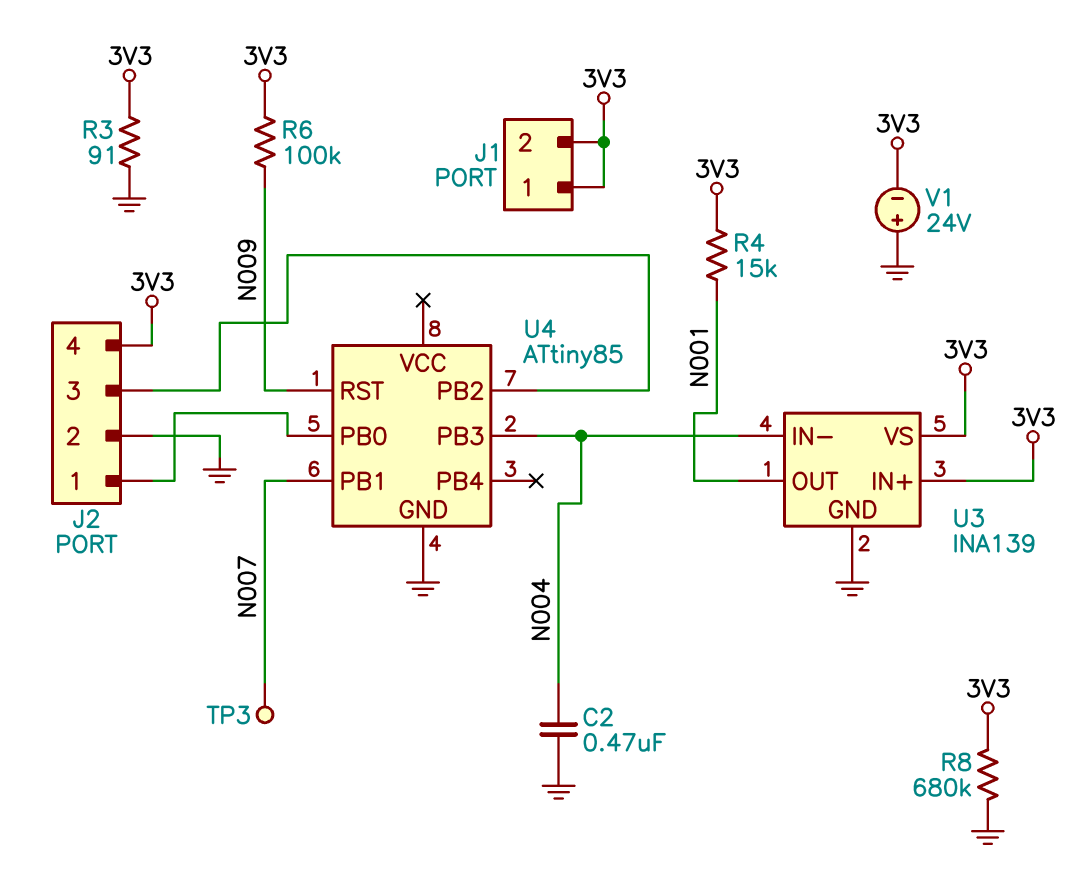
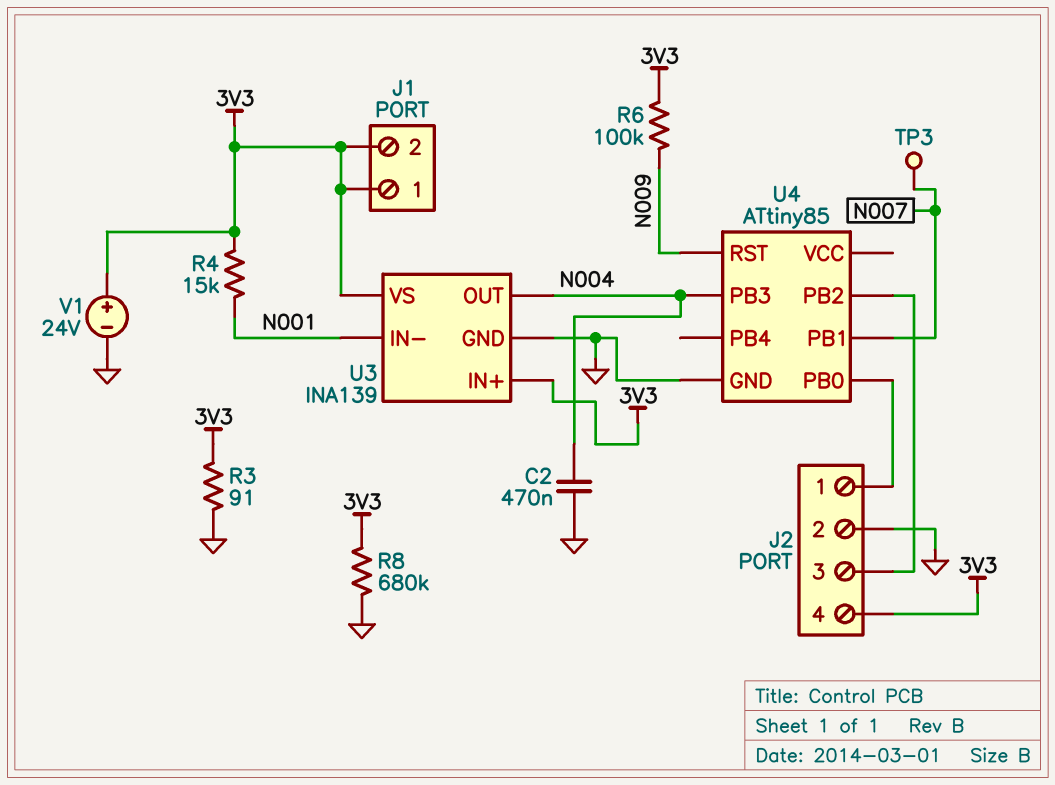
U3 pin IN-: N004 -> N001
U3 pin OUT: N001 -> N004
V1: 24V (plus GND, minus 3V3) -> 24V (plus 3V3, minus GND)

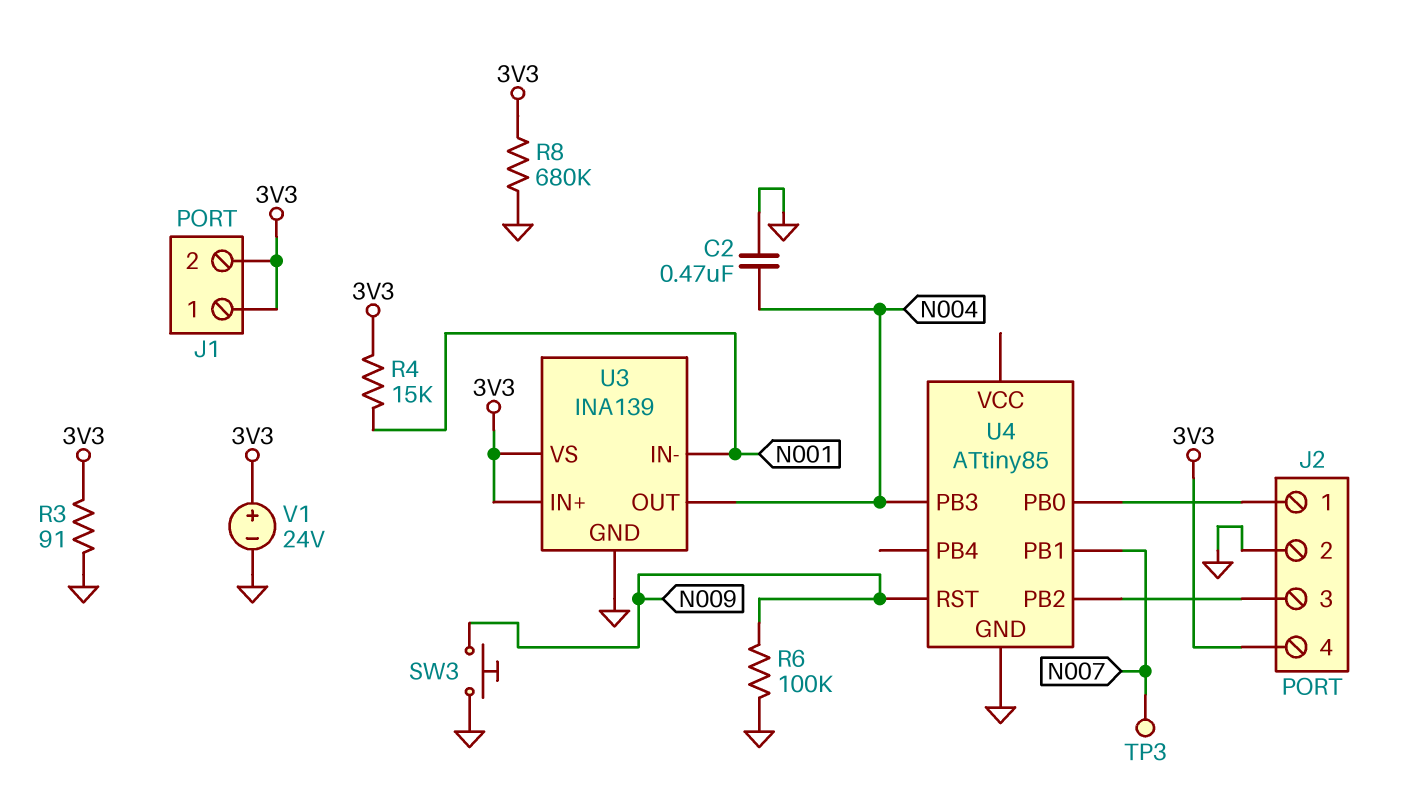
R6: 100k (3V3, N009) -> 100k (GND, N009)
SW3: none -> button (GND, N009)

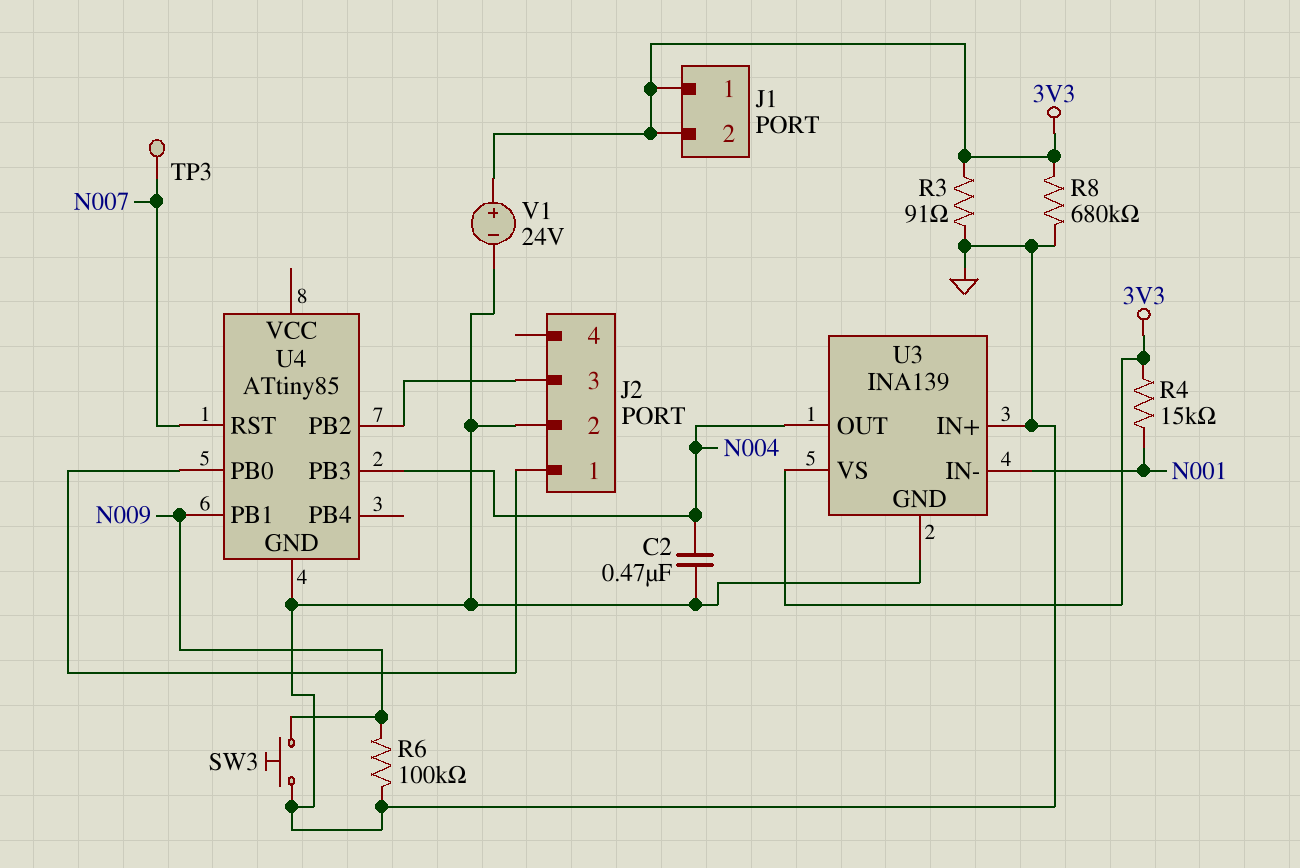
J2 pin 4: 3V3 -> none
U3 pin IN+: 3V3 -> GND
U4 pin PB1: N007 -> N009
U4 pin RST: N009 -> N007

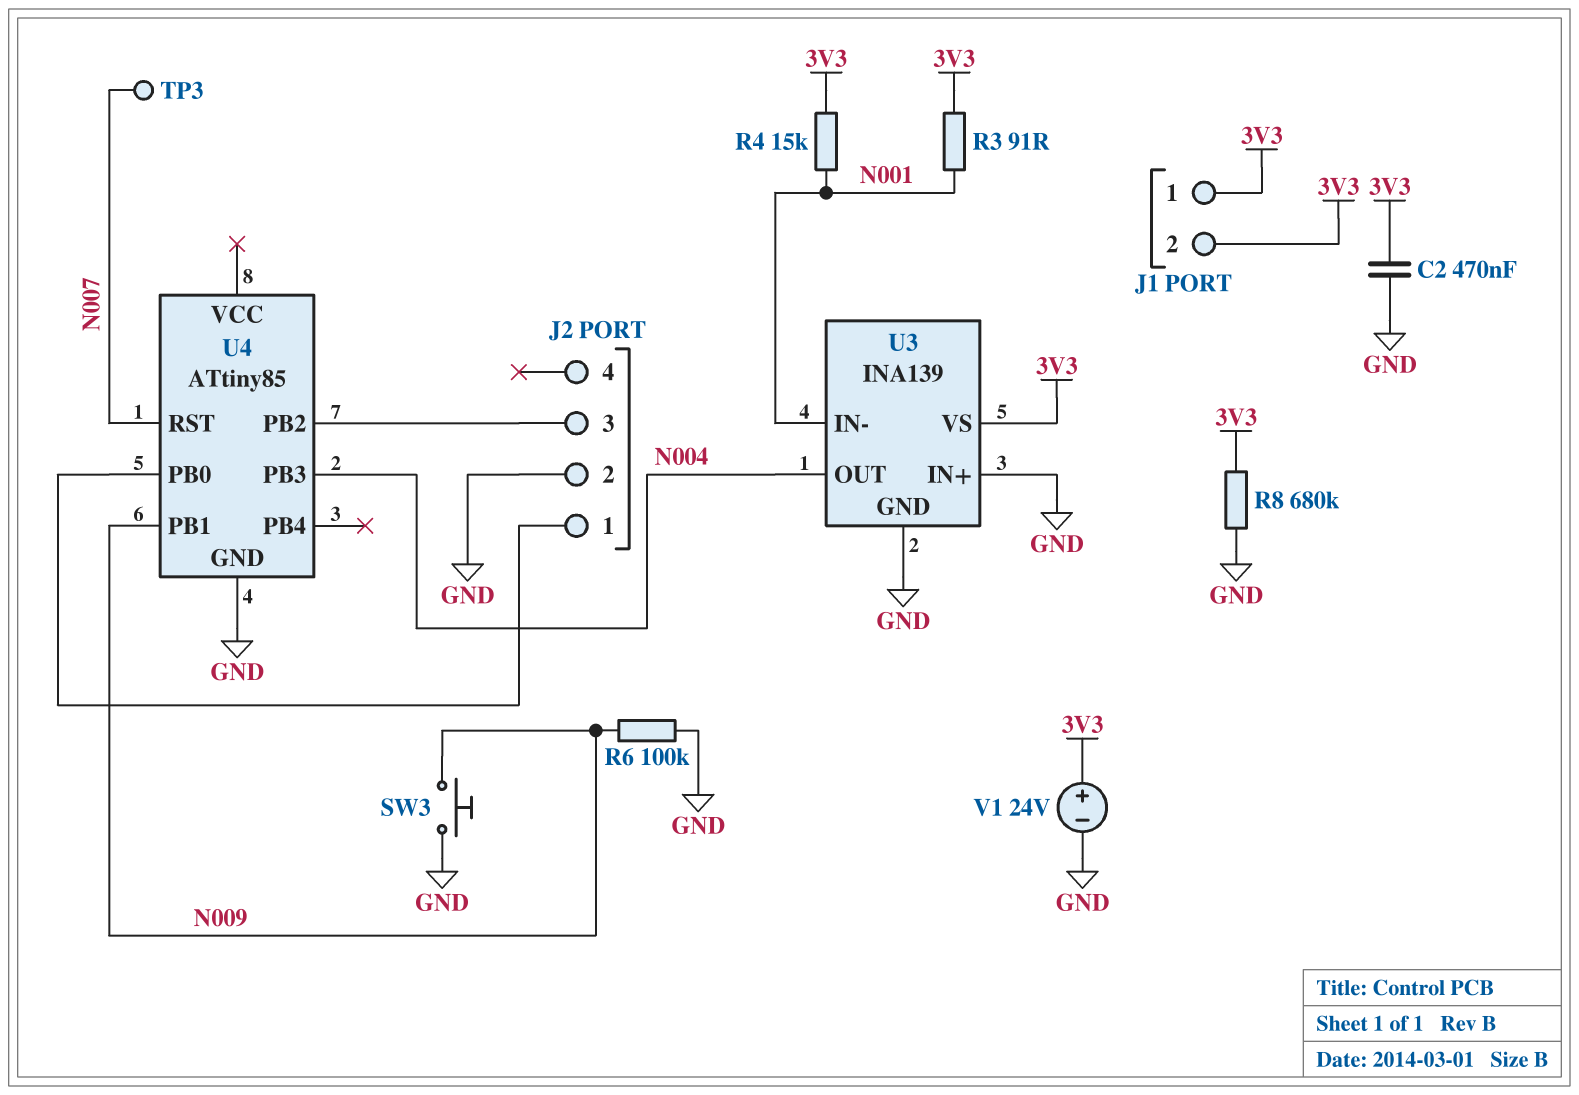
C2: 470nF (GND, N004) -> 470nF (3V3, GND)
R3: 91 (3V3, GND) -> 91 (3V3, N001)

